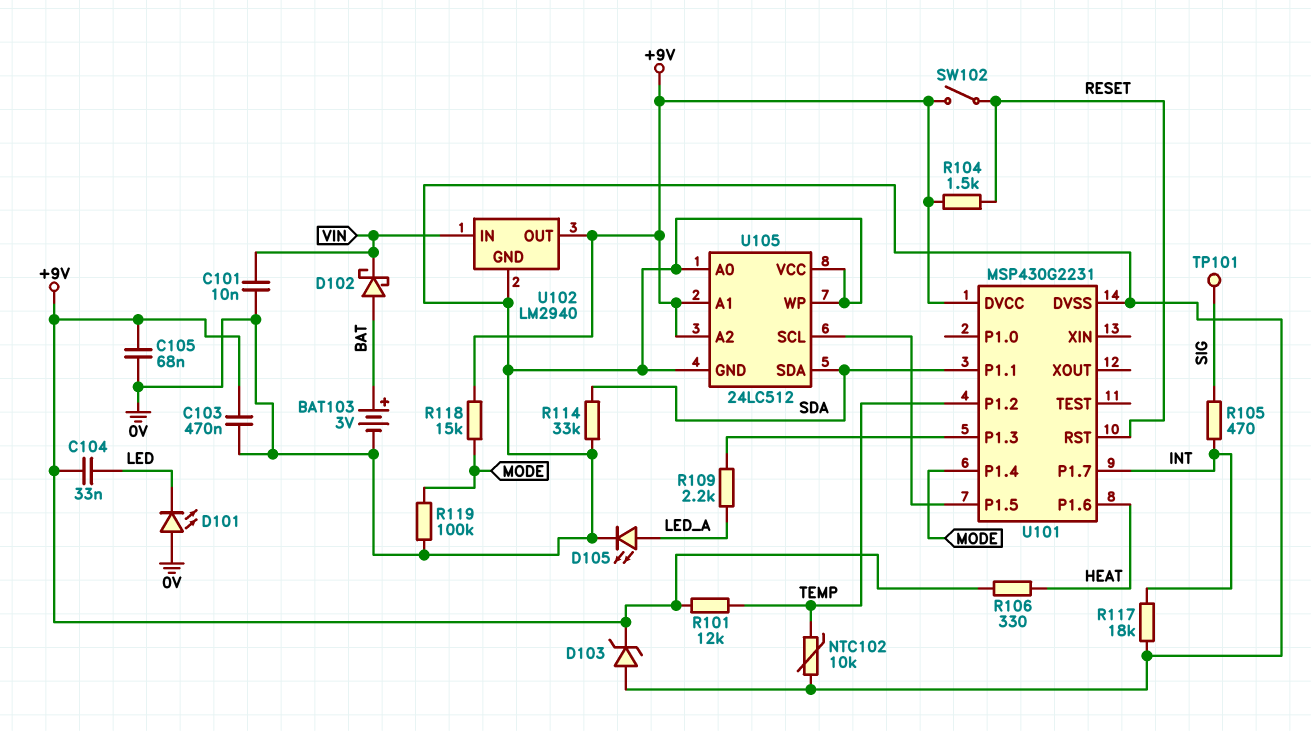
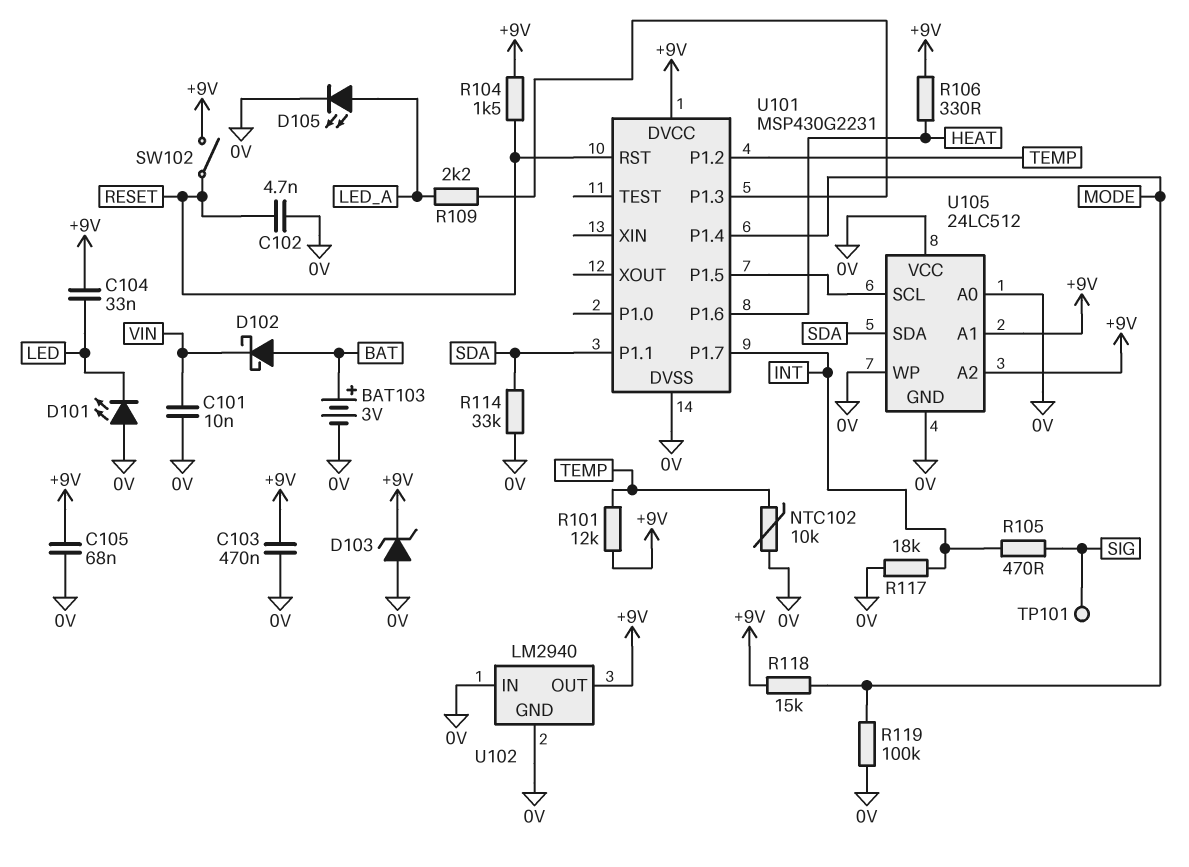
C102: none -> 4.7nF (0V, RESET)
U102 pin IN: VIN -> 0V

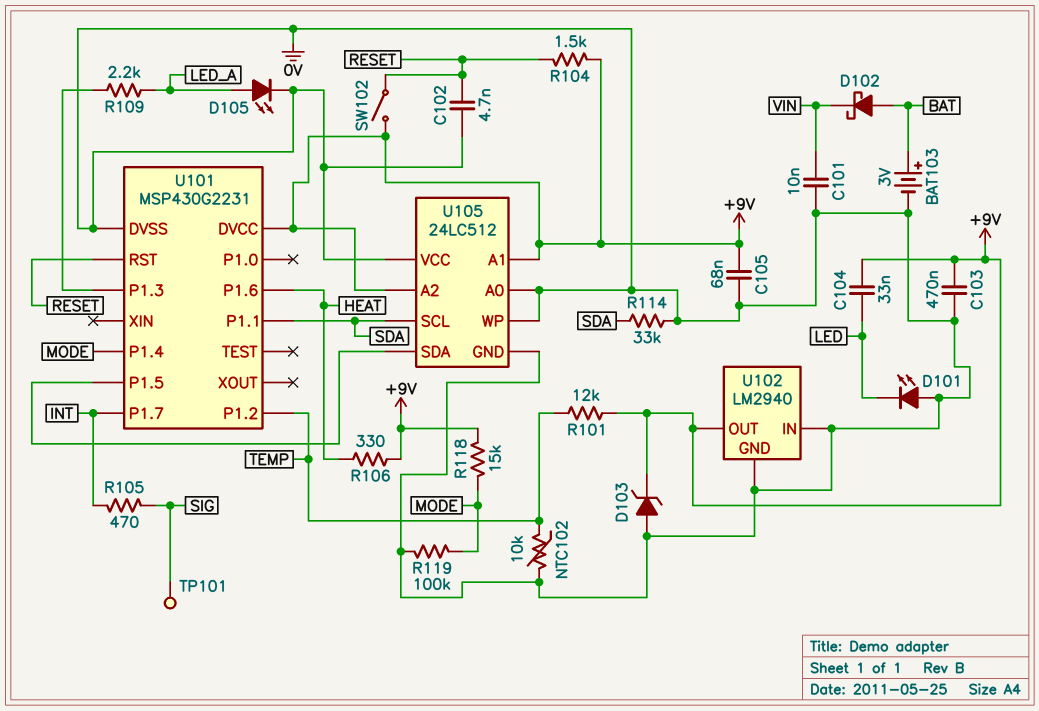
R117: 18k (0V, INT) -> none
U105 pin SCL: U101/P1.5 -> SDA
U105 pin SDA: SDA -> U101/P1.5

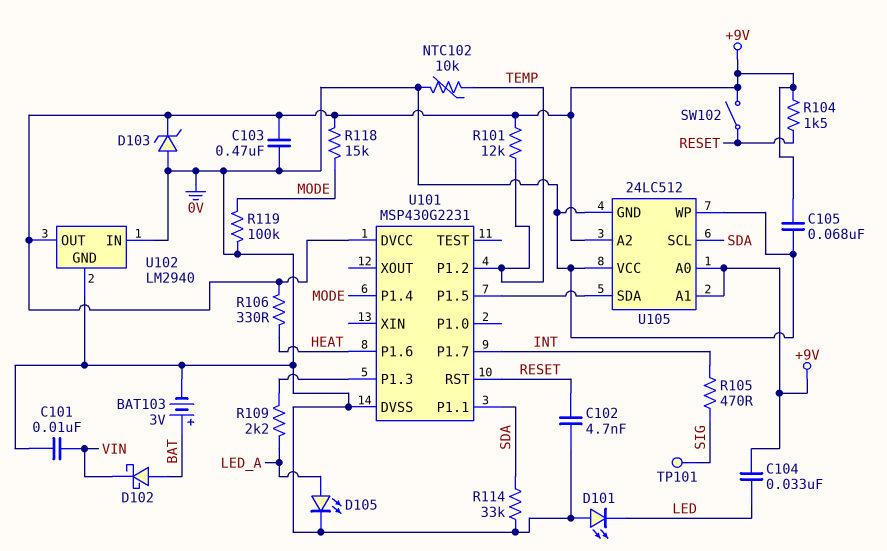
U105 pin A0: 0V -> +9V

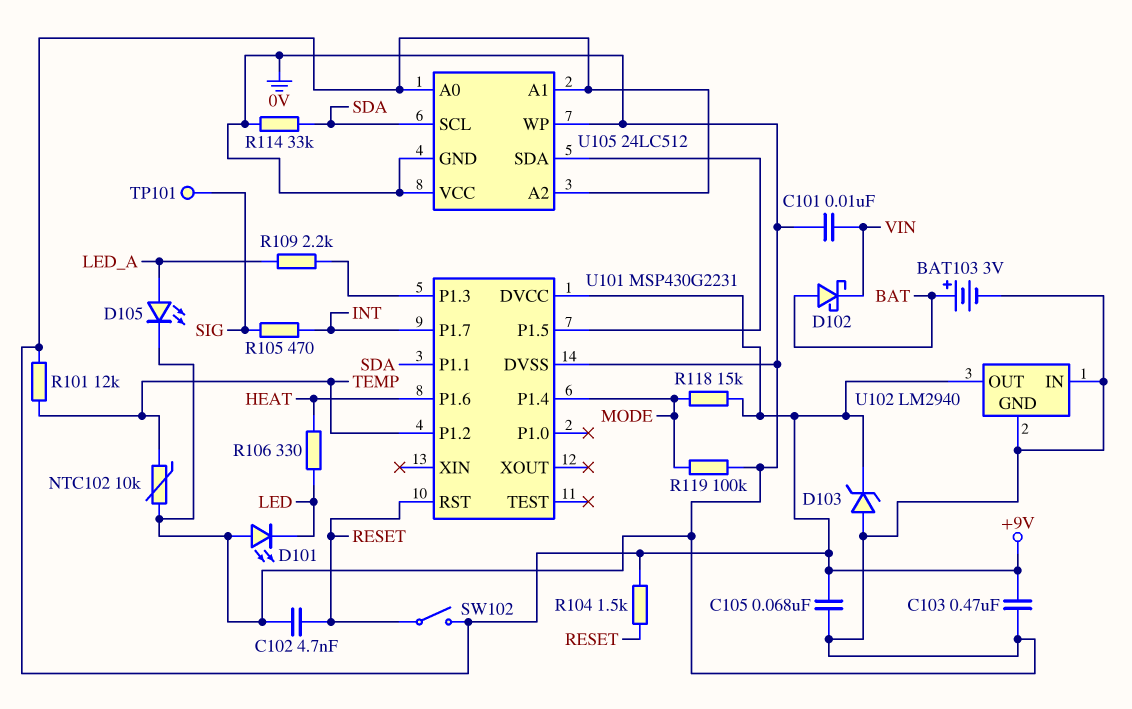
C104: 33nF (+9V, LED) -> none
R106: 330 (+9V, HEAT) -> 330 (HEAT, LED)

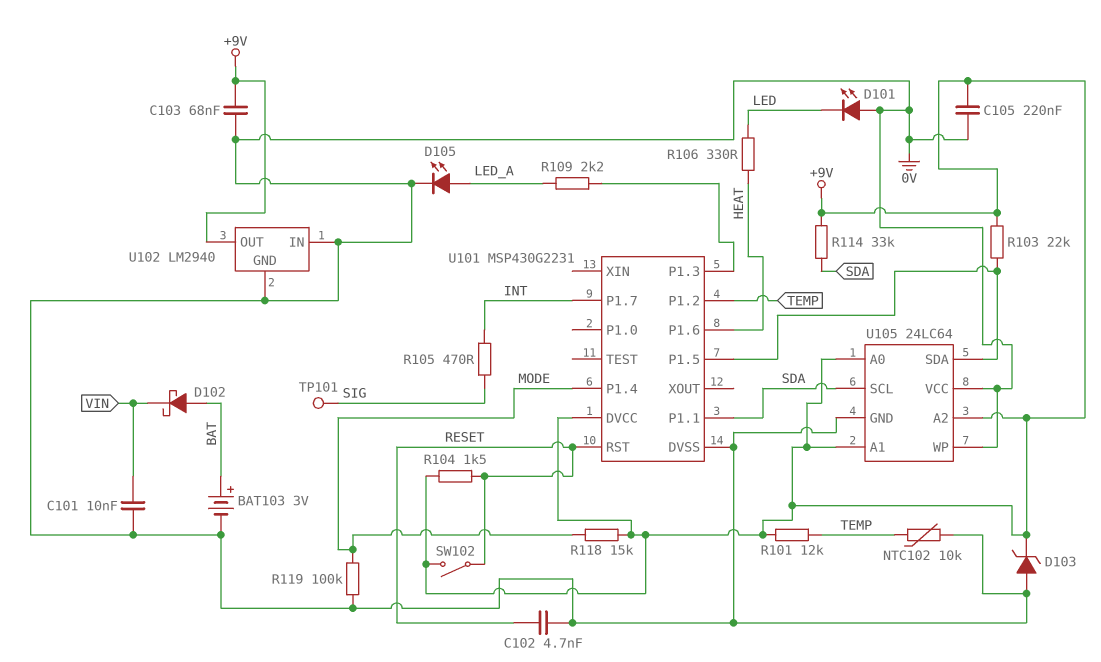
C103: 470nF (+9V, 0V) -> 68nF (+9V, 0V)
C105: 68nF (+9V, 0V) -> 220nF (+9V, 0V)
R103: none -> 22k (+9V, U101/P1.5)
R114: 33k (0V, SDA) -> 33k (+9V, SDA)
U105: 24LC512 -> 24LC64

